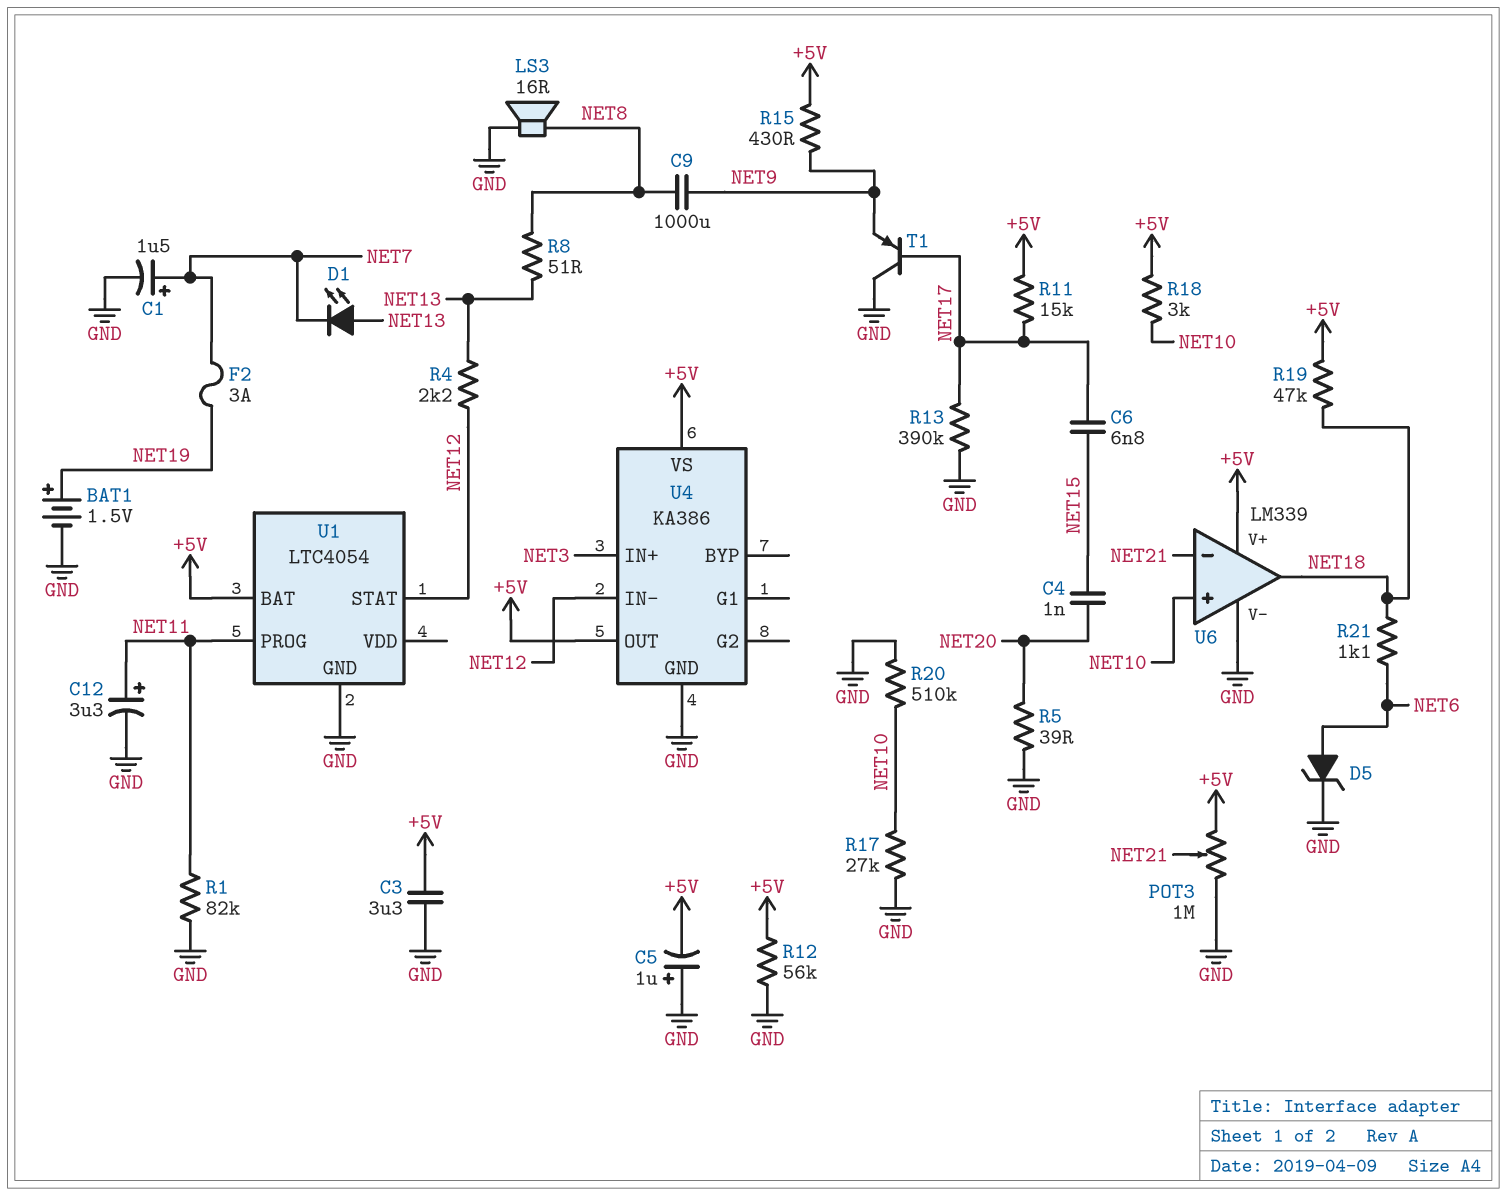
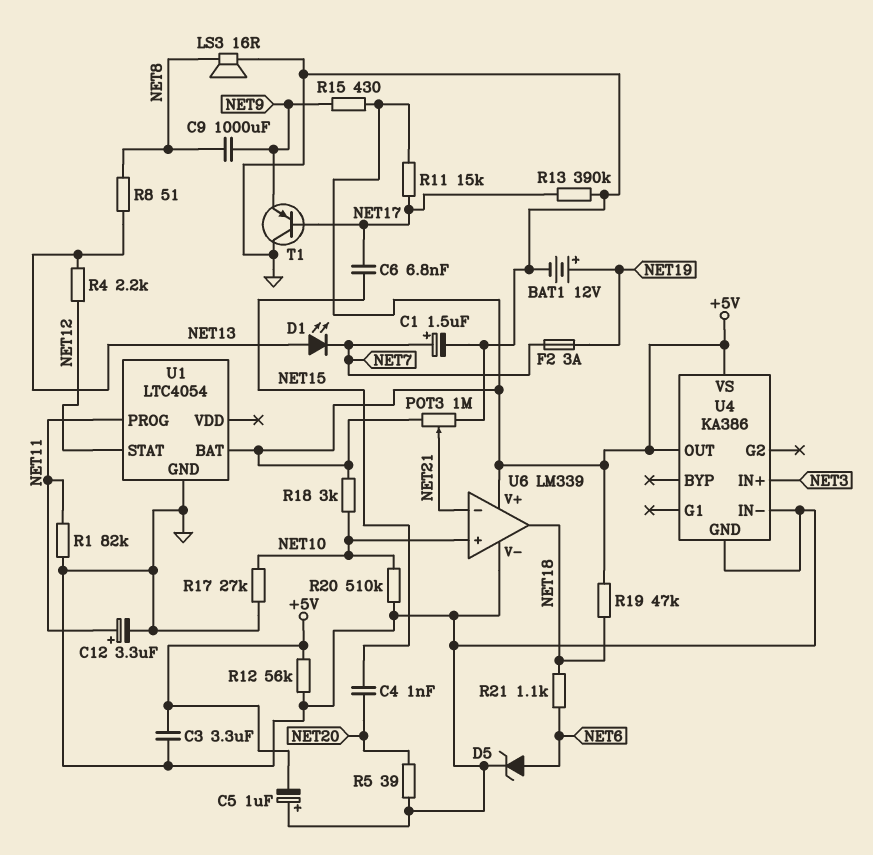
BAT1: 1.5V (plus NET19, minus GND) -> 12V (plus NET19, minus GND)
U4 pin IN-: NET12 -> GND

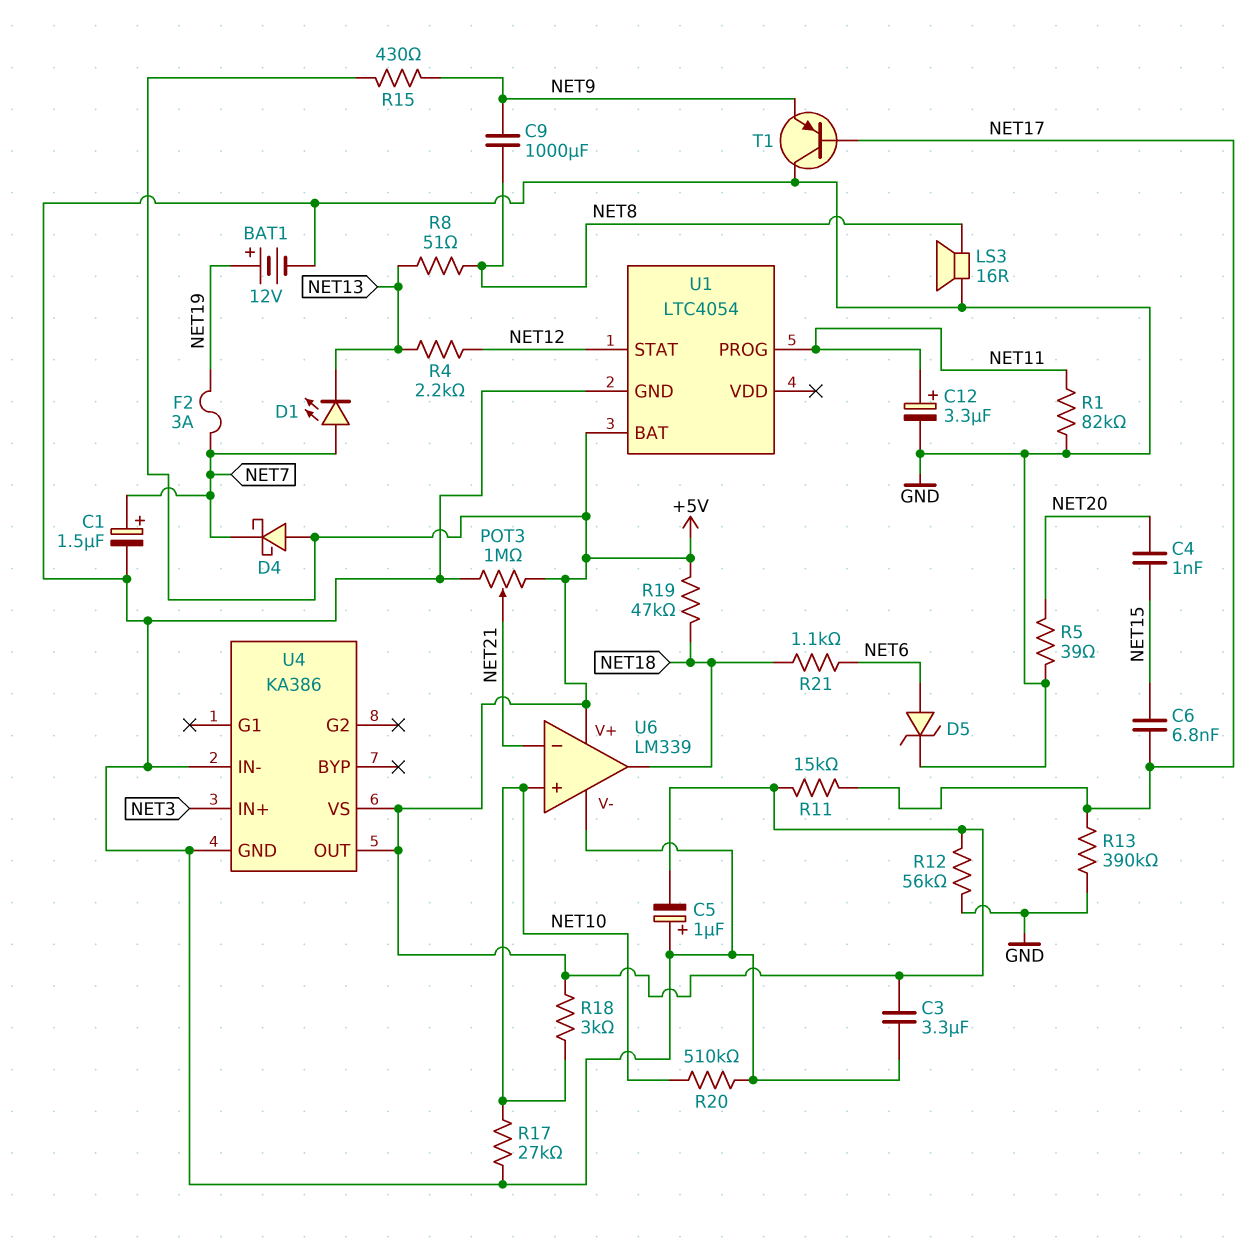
D1: LED (A NET13, K NET7) -> LED (A NET7, K NET13)
D4: none -> schottky (A +5V, K NET7)

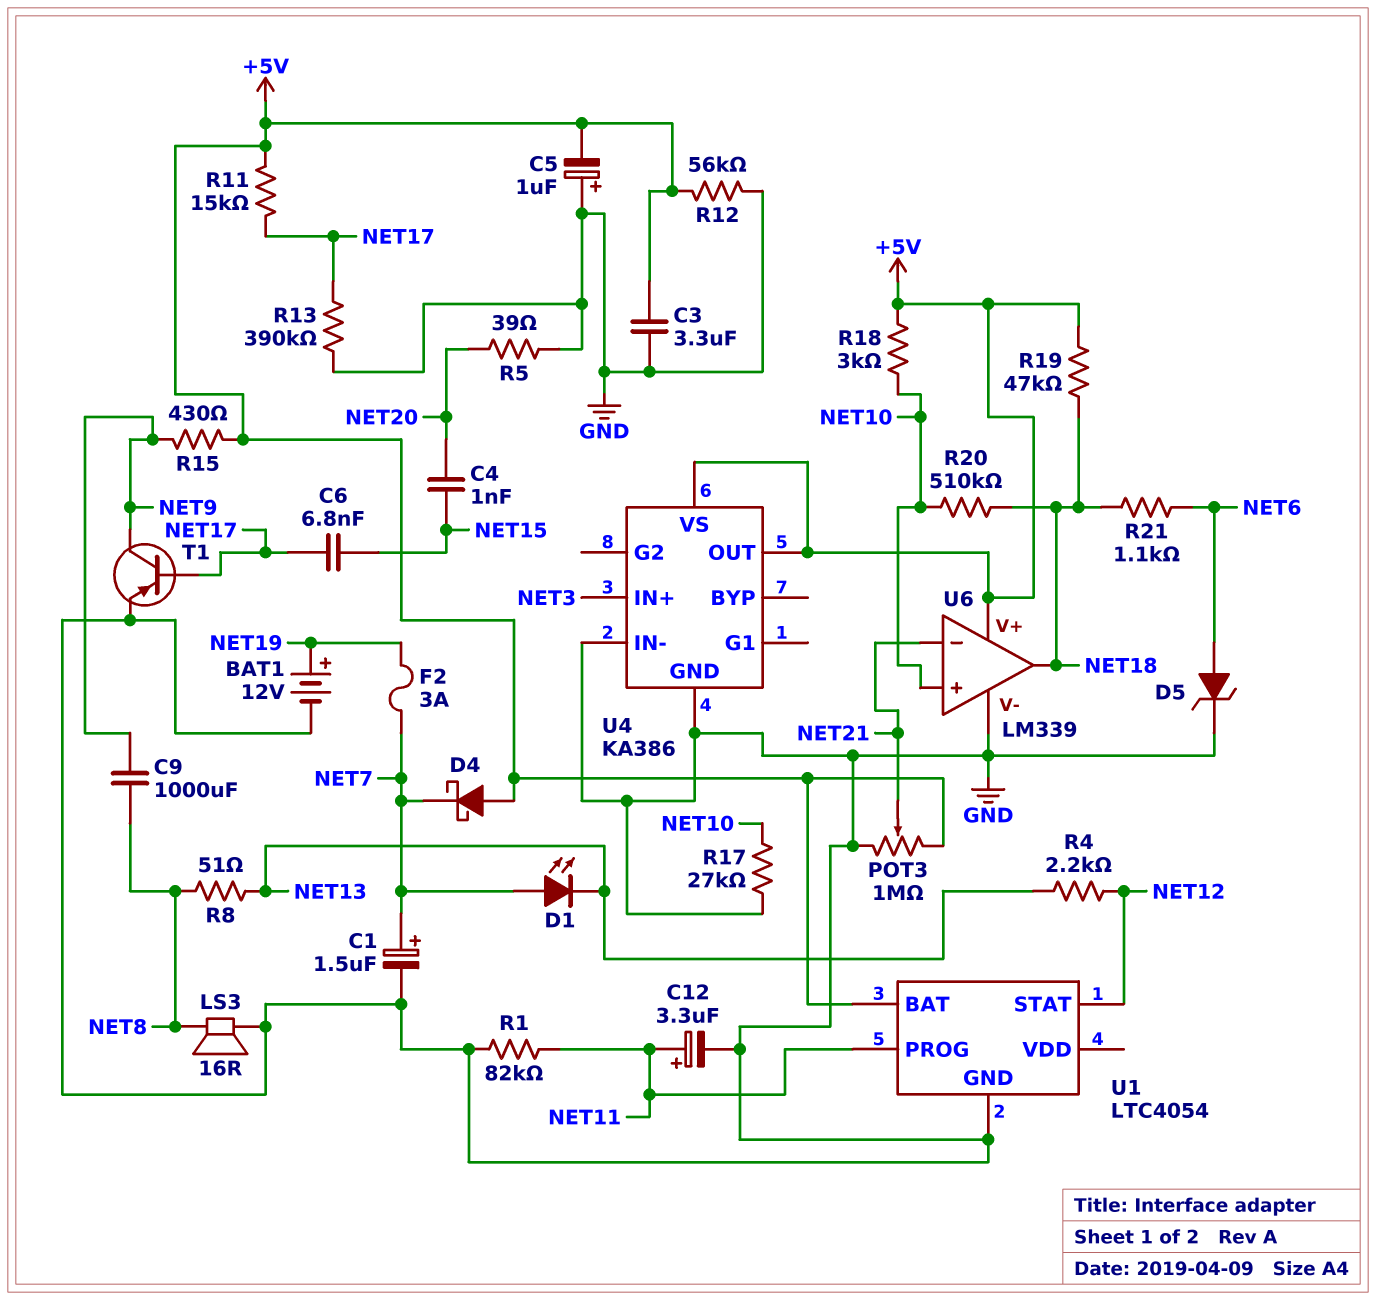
R20: 510k (GND, NET10) -> 510k (NET10, NET18)
T1: PNP (B NET17, C GND, E NET9) -> PNP (B NET17, C NET9, E GND)

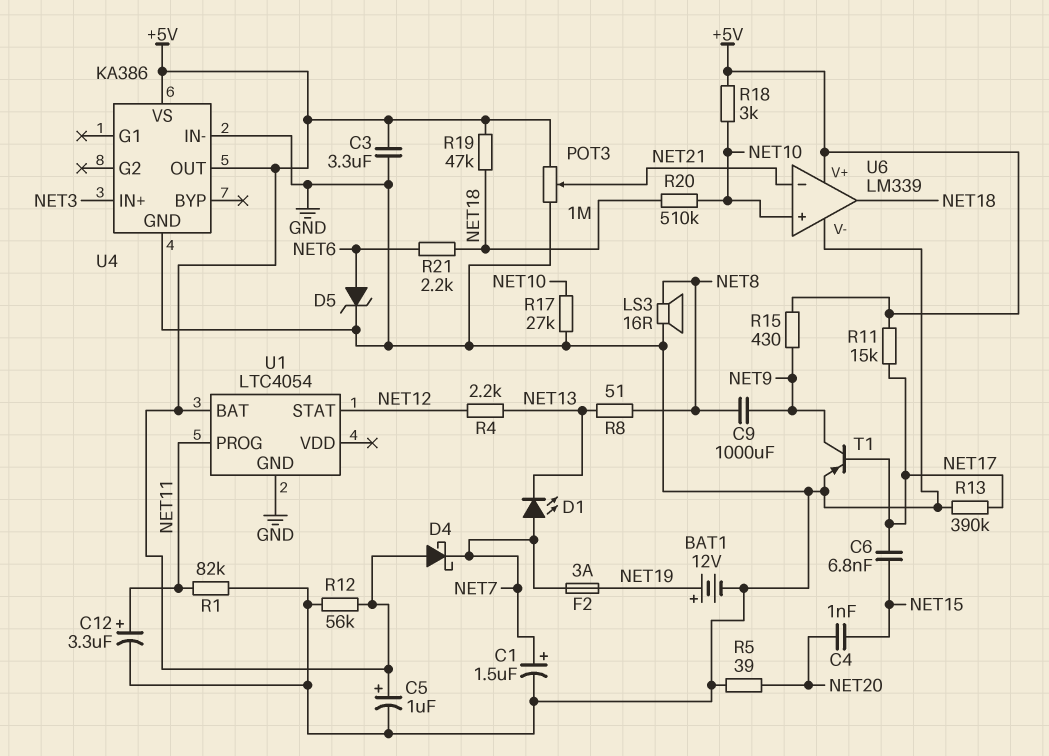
C5: 1uF (plus GND, minus +5V) -> 1uF (plus +5V, minus GND)
R21: 1.1k (NET6, NET18) -> 2.2k (NET6, NET18)

